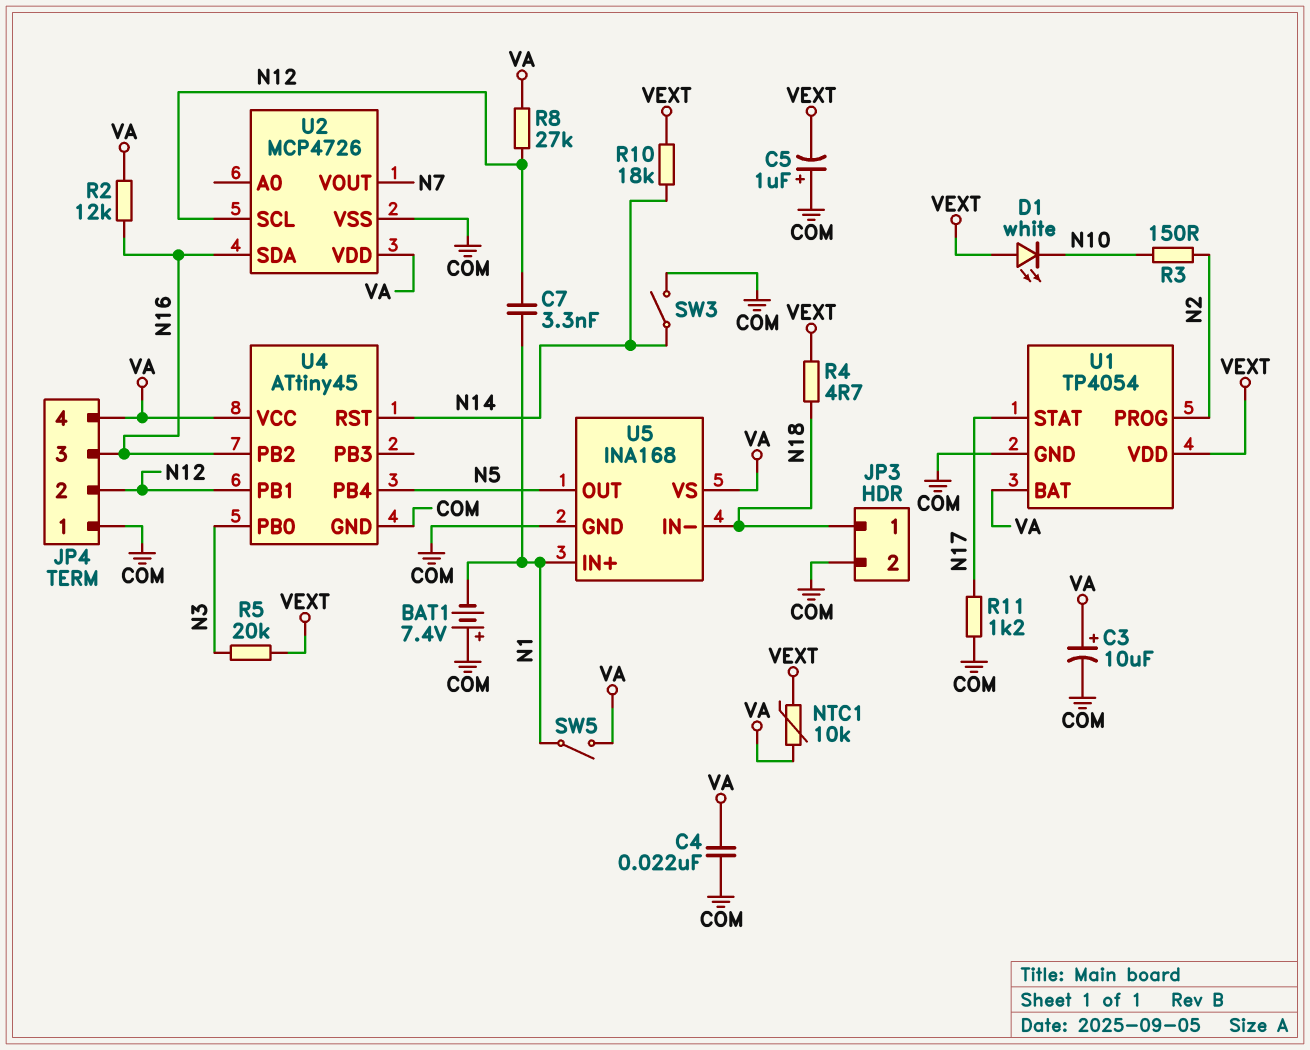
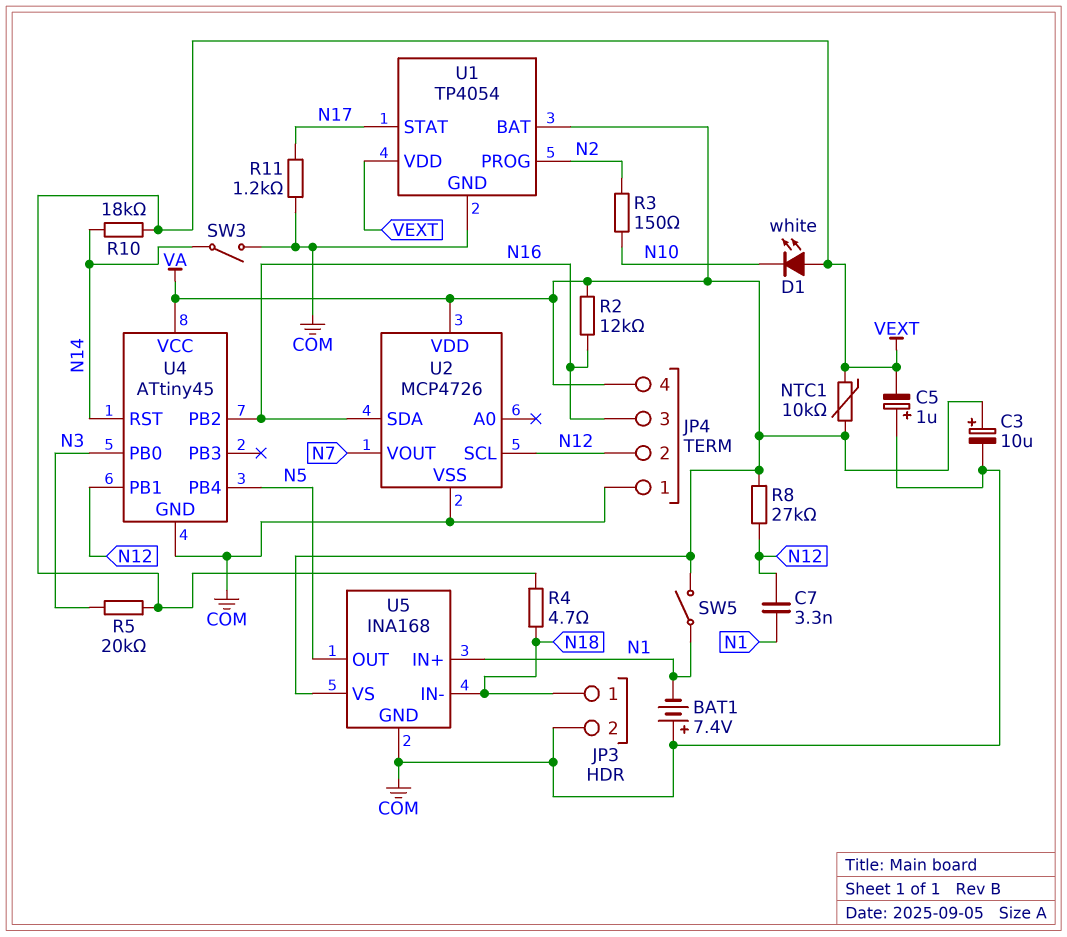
C4: 22nF (COM, VA) -> none

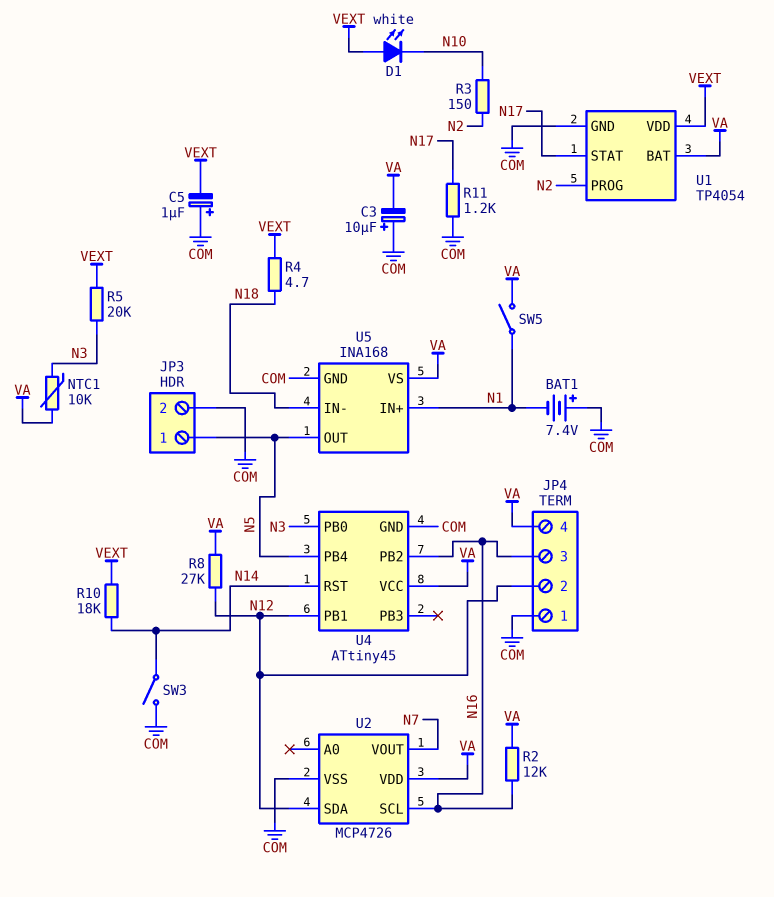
C3: 10uF (plus VA, minus COM) -> 10uF (plus COM, minus VA)
C7: 3.3nF (N1, N12) -> none
JP3 pin 1: N18 -> N5
NTC1: 10k (VA, VEXT) -> 10k (N3, VA)
U2 pin SCL: N12 -> N16
U2 pin SDA: N16 -> N12

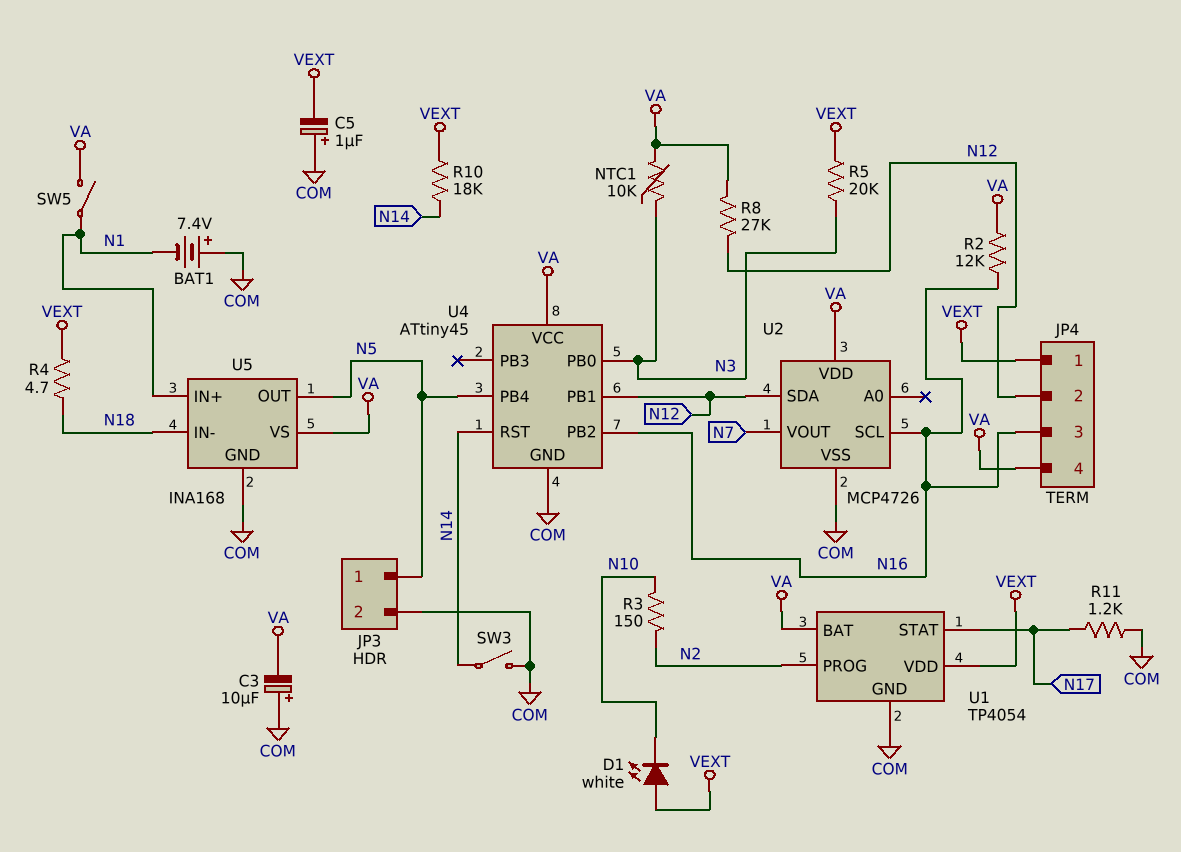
JP4 pin 1: COM -> VEXT

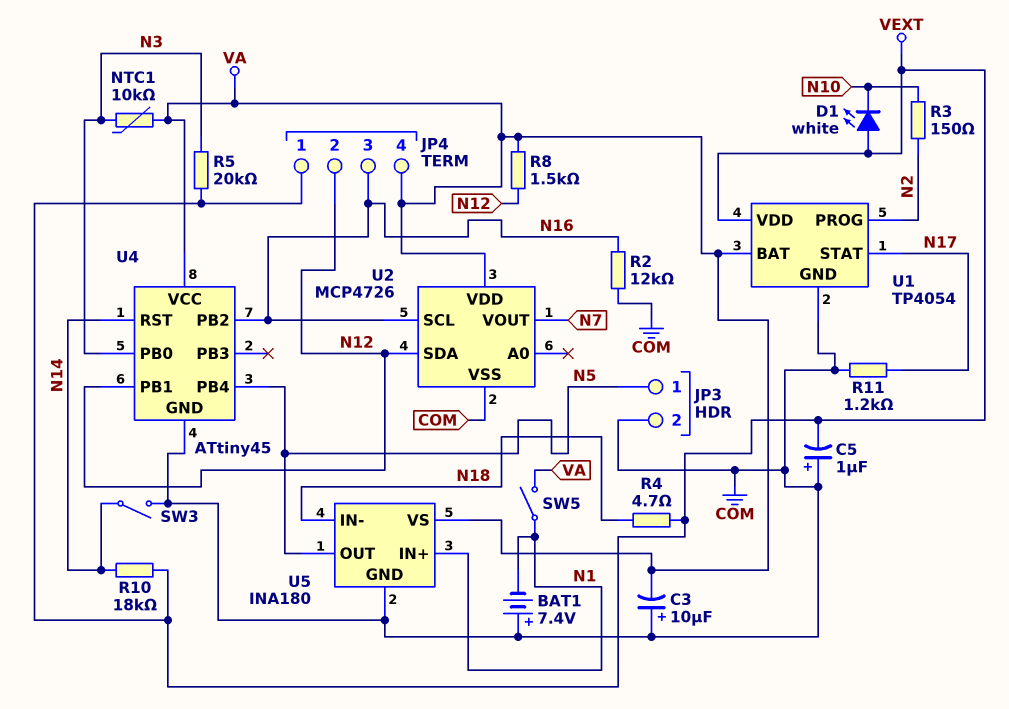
R2: 12k (N16, VA) -> 12k (COM, N16)
R8: 27k (N12, VA) -> 1.5k (N12, VA)
U5: INA168 -> INA180

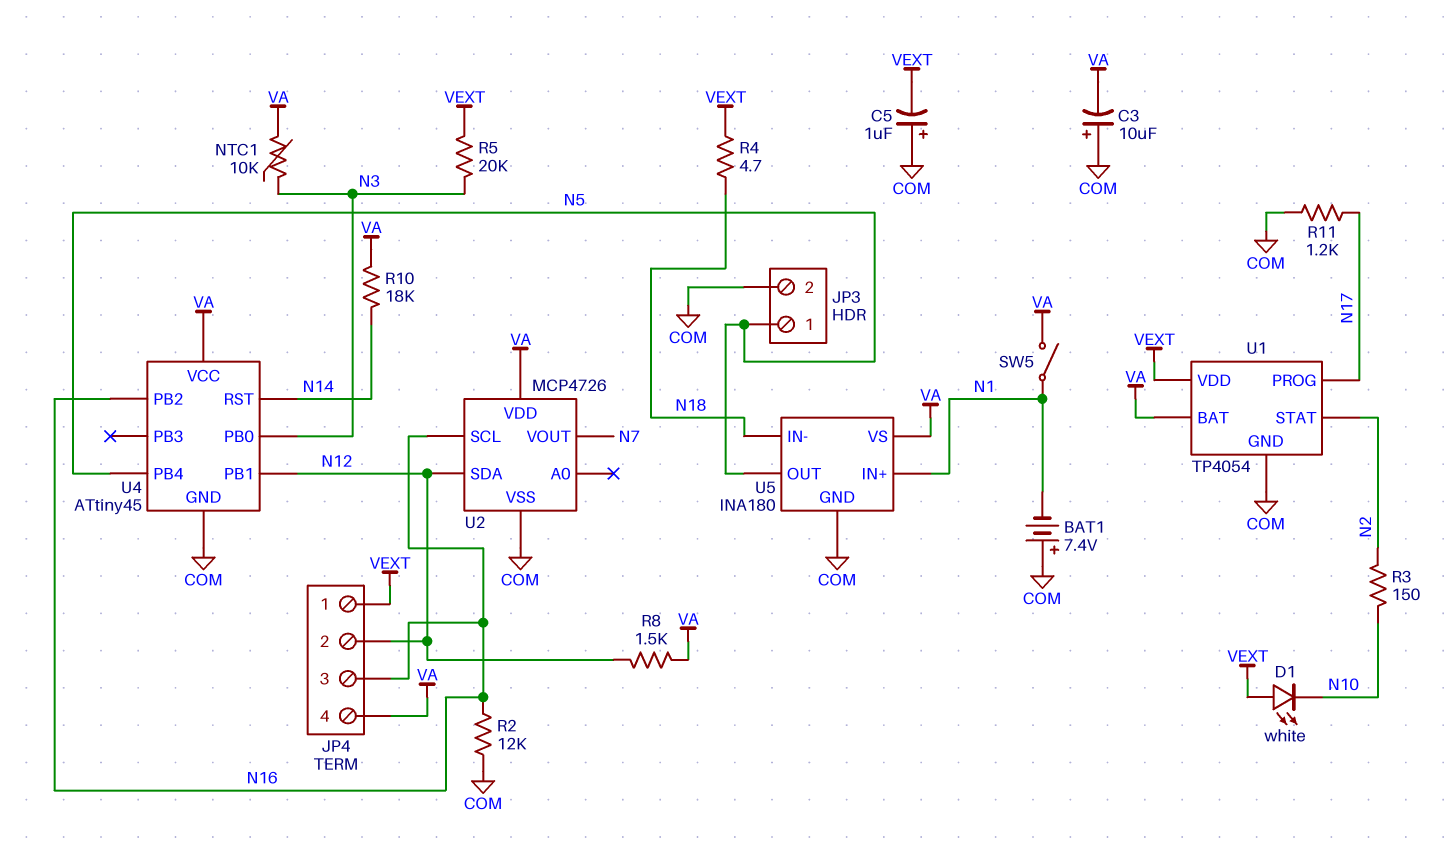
R10: 18k (N14, VEXT) -> 18k (N14, VA)
SW3: switch (COM, N14) -> none
U1 pin PROG: N2 -> N17
U1 pin STAT: N17 -> N2

